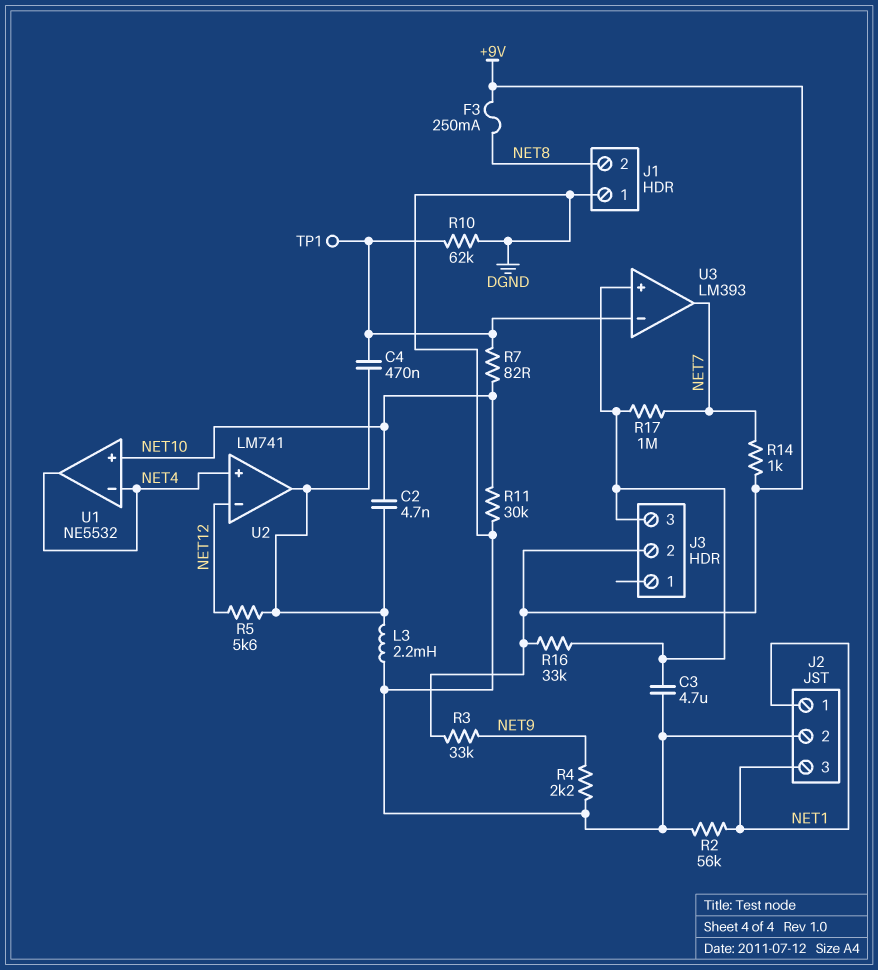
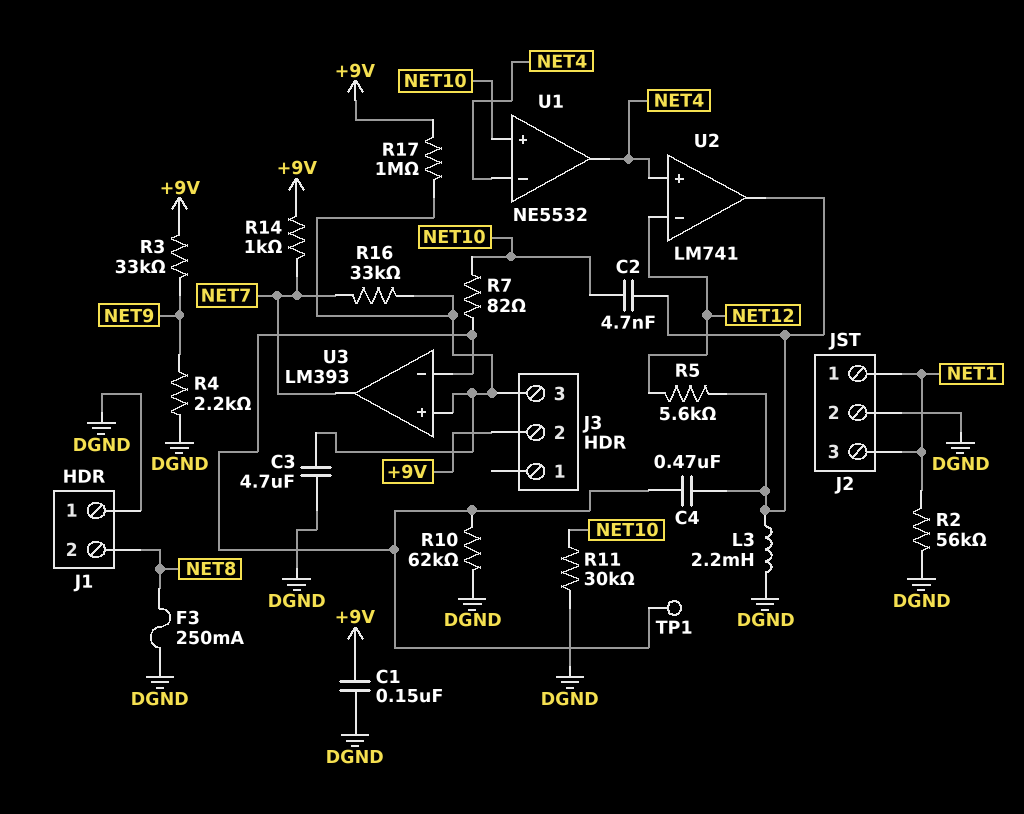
C1: none -> 150nF (+9V, DGND)
F3: 250mA (+9V, NET8) -> 250mA (DGND, NET8)
R16: 33k (+9V, J3/3) -> 33k (J3/3, NET7)
R17: 1M (J3/3, NET7) -> 1M (+9V, J3/3)

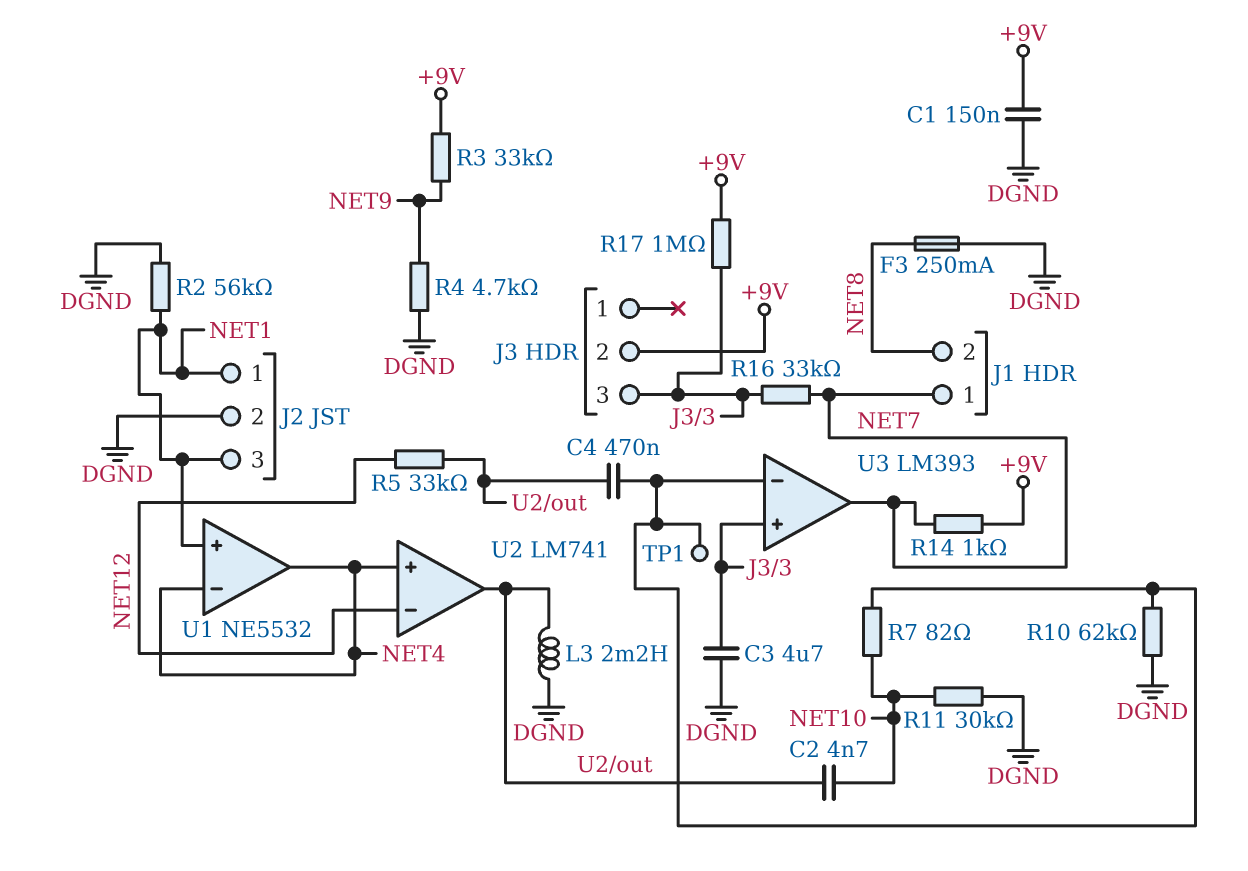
J1 pin 1: DGND -> NET7
R4: 2.2k (DGND, NET9) -> 4.7k (DGND, NET9)
R5: 5.6k (NET12, U2/out) -> 33k (NET12, U2/out)
U1 pin in+: NET10 -> NET1

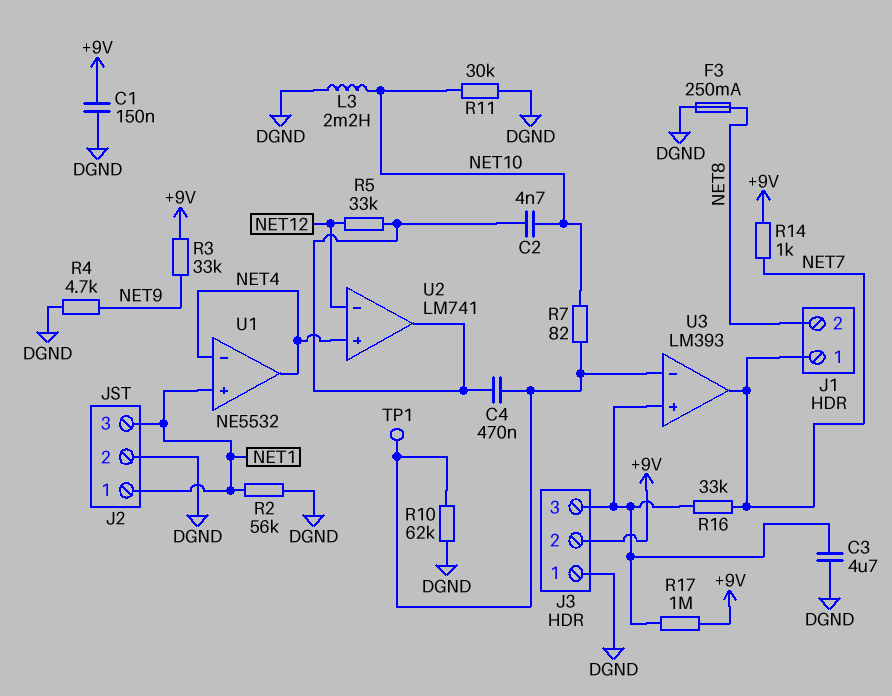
J3 pin 1: none -> DGND
L3: 2.2mH (DGND, U2/out) -> 2.2mH (DGND, NET10)

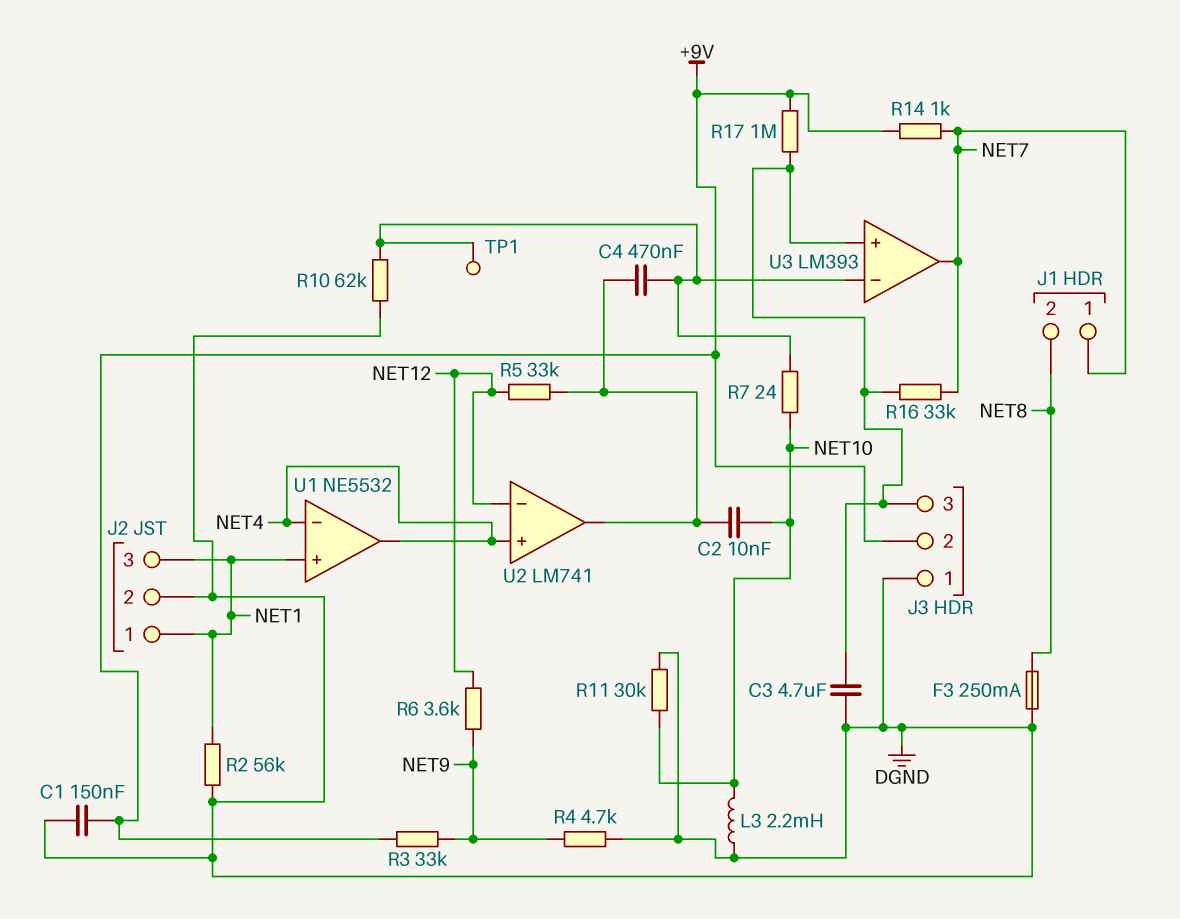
C2: 4.7nF (NET10, U2/out) -> 10nF (NET10, U2/out)
R6: none -> 3.6k (NET9, NET12)
R7: 82 (NET10, U3/in-) -> 24 (NET10, U3/in-)

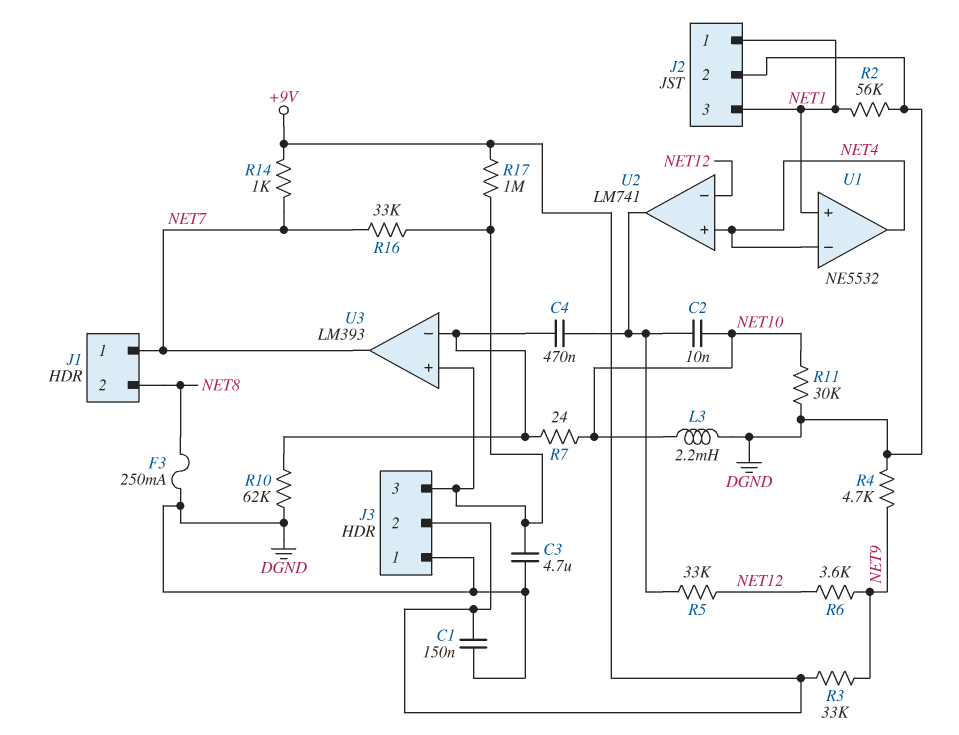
TP1: test point (U3/in-) -> none

